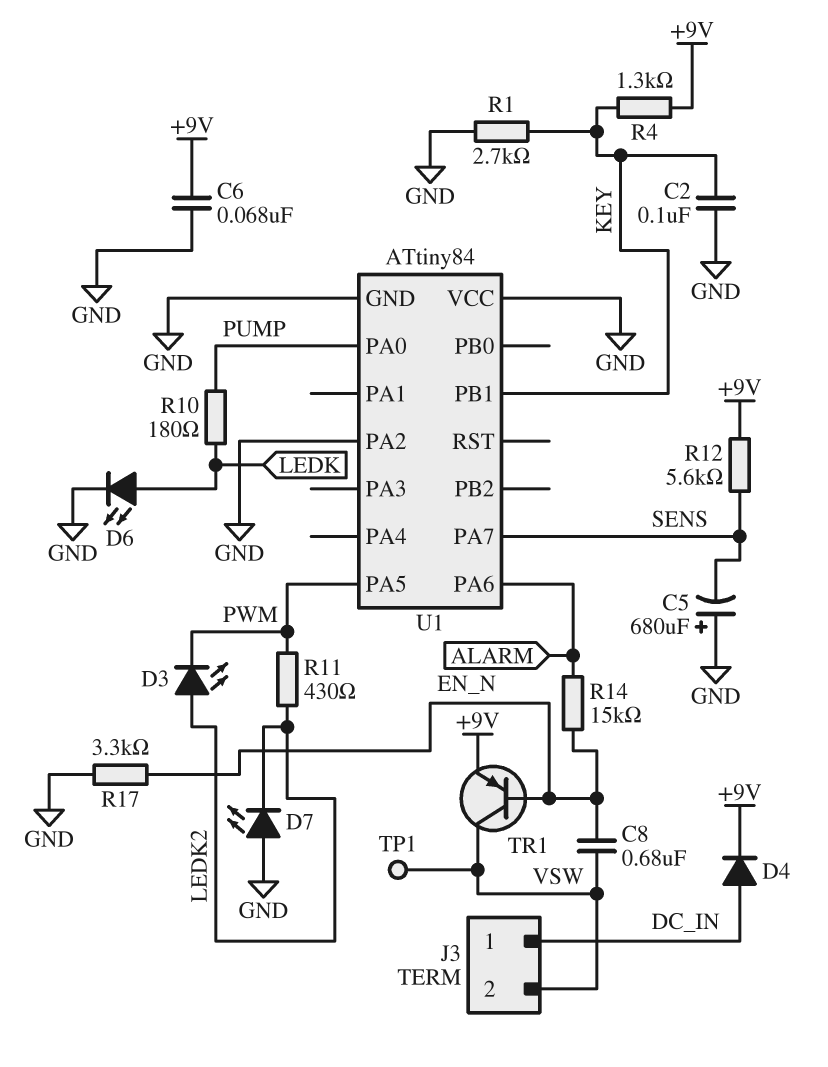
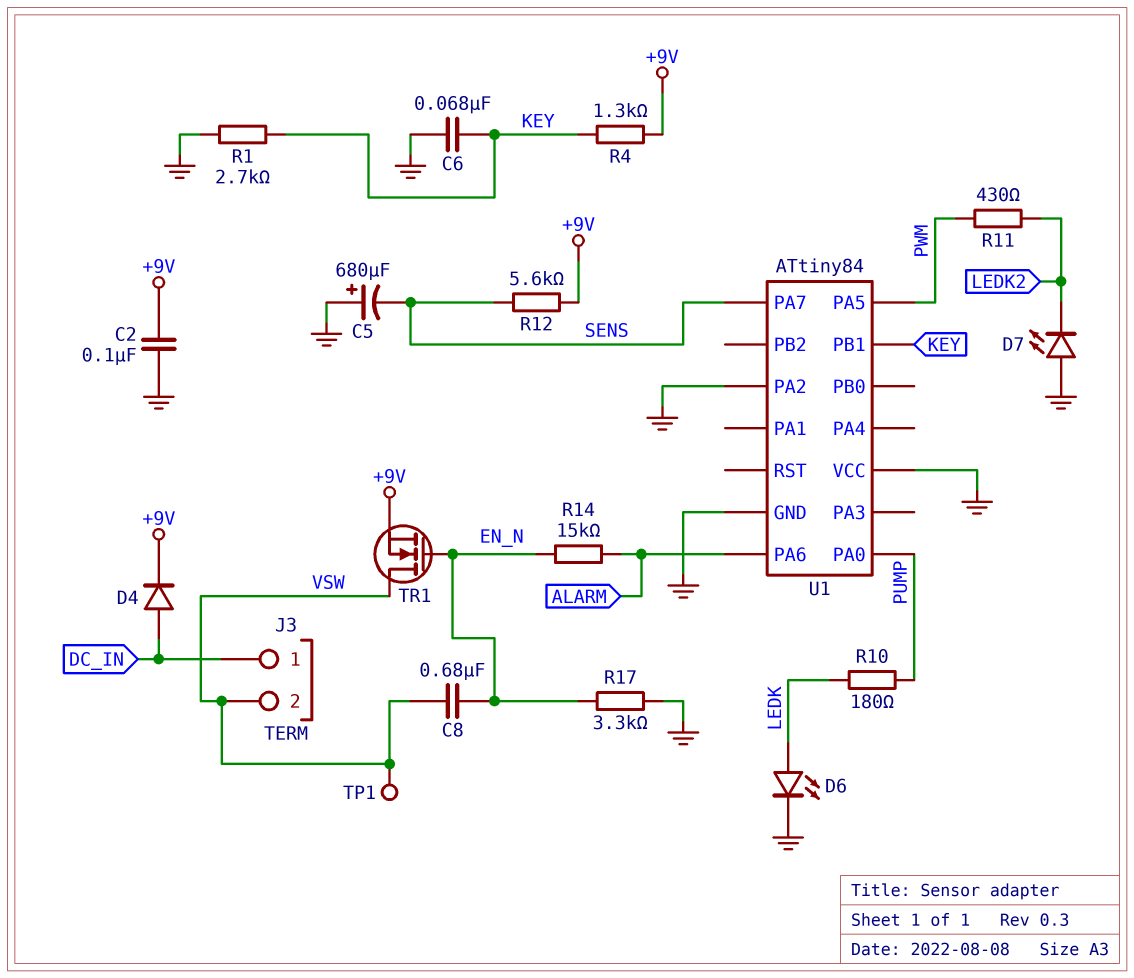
C2: 100nF (GND, KEY) -> 100nF (+9V, GND)
C6: 68nF (+9V, GND) -> 68nF (GND, KEY)
D3: LED (A LEDK2, K PWM) -> none
TR1: PNP (B EN_N, C VSW, E +9V) -> NMOS (G EN_N, D VSW, S +9V)

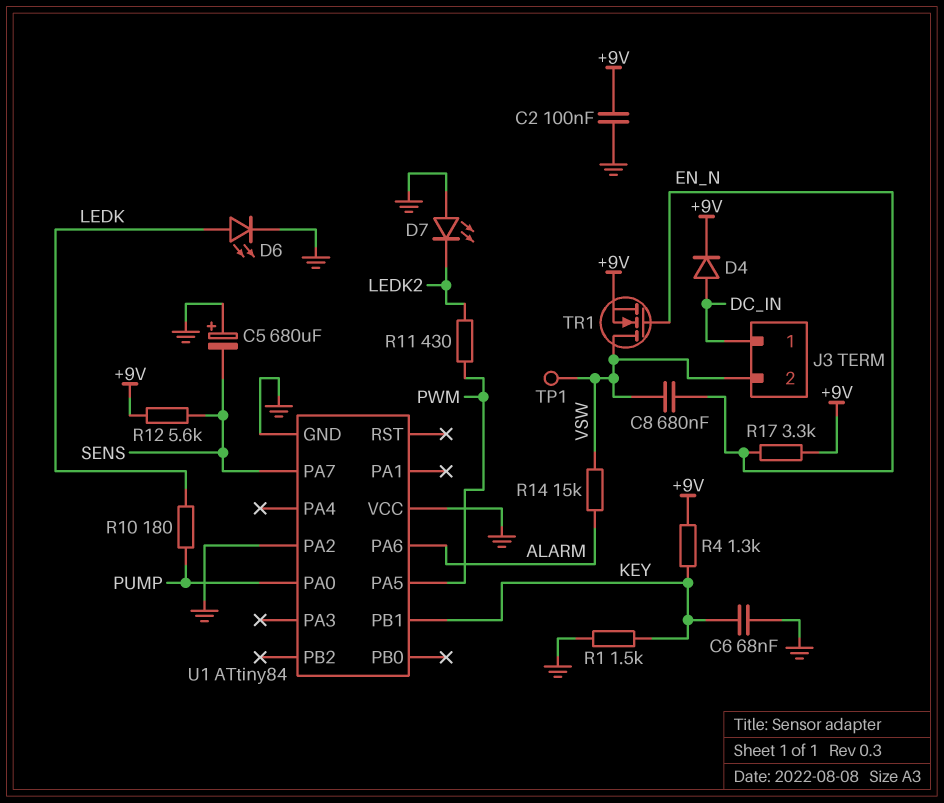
R1: 2.7k (GND, KEY) -> 1.5k (GND, KEY)
R14: 15k (ALARM, EN_N) -> 15k (ALARM, VSW)
R17: 3.3k (EN_N, GND) -> 3.3k (+9V, EN_N)

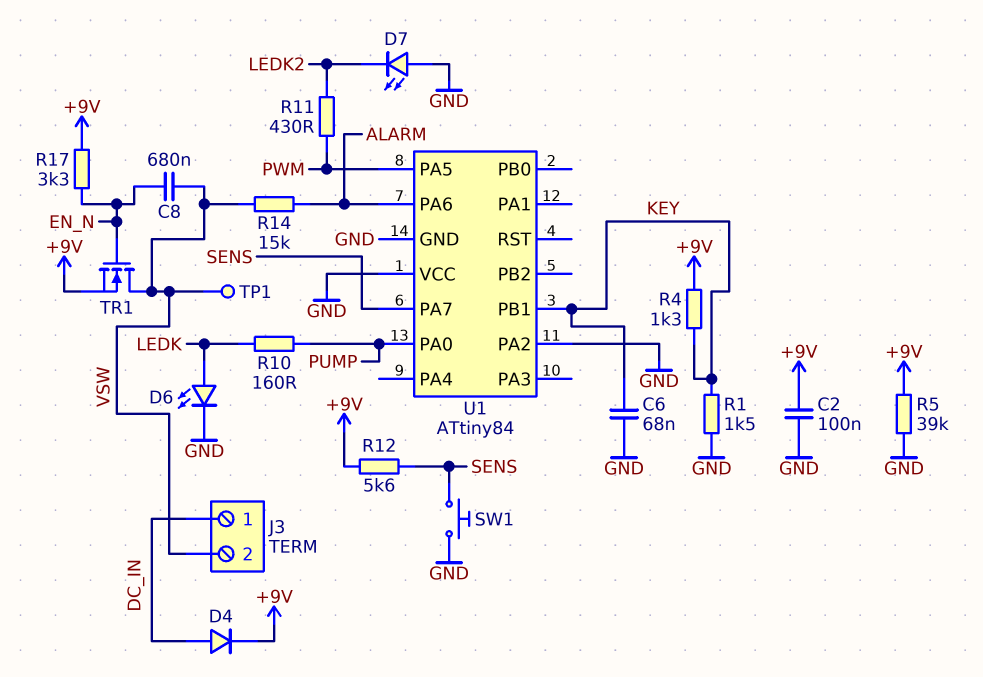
C5: 680uF (plus GND, minus SENS) -> none
R5: none -> 39k (+9V, GND)
R10: 180 (LEDK, PUMP) -> 160 (LEDK, PUMP)
SW1: none -> button (GND, SENS)

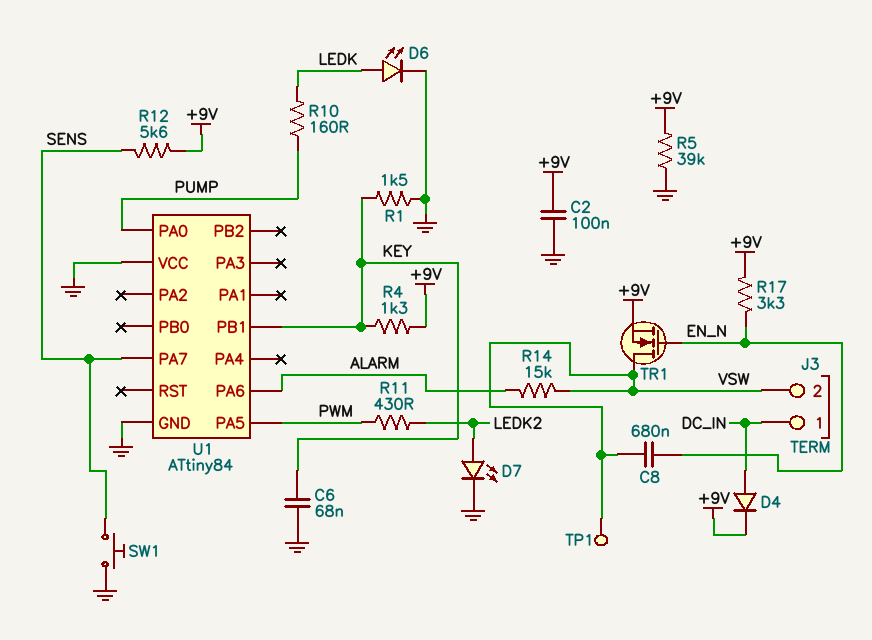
D7: LED (A GND, K LEDK2) -> LED (A LEDK2, K GND)
U1 pin PA2: GND -> none

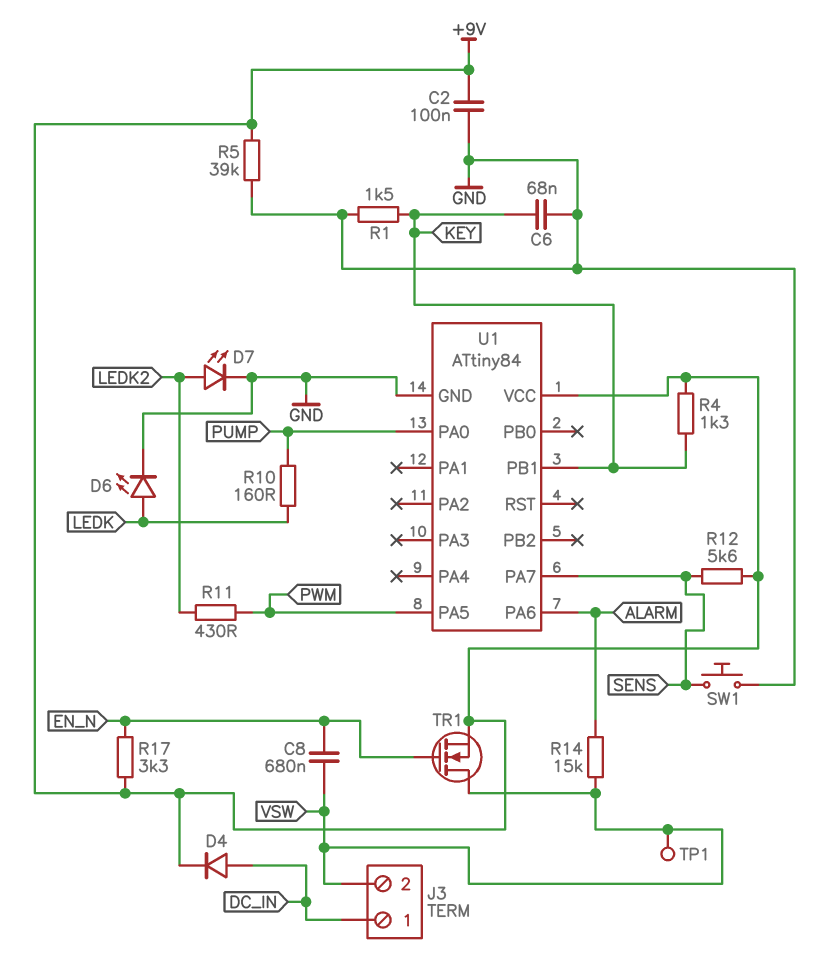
U1 pin VCC: GND -> +9V

